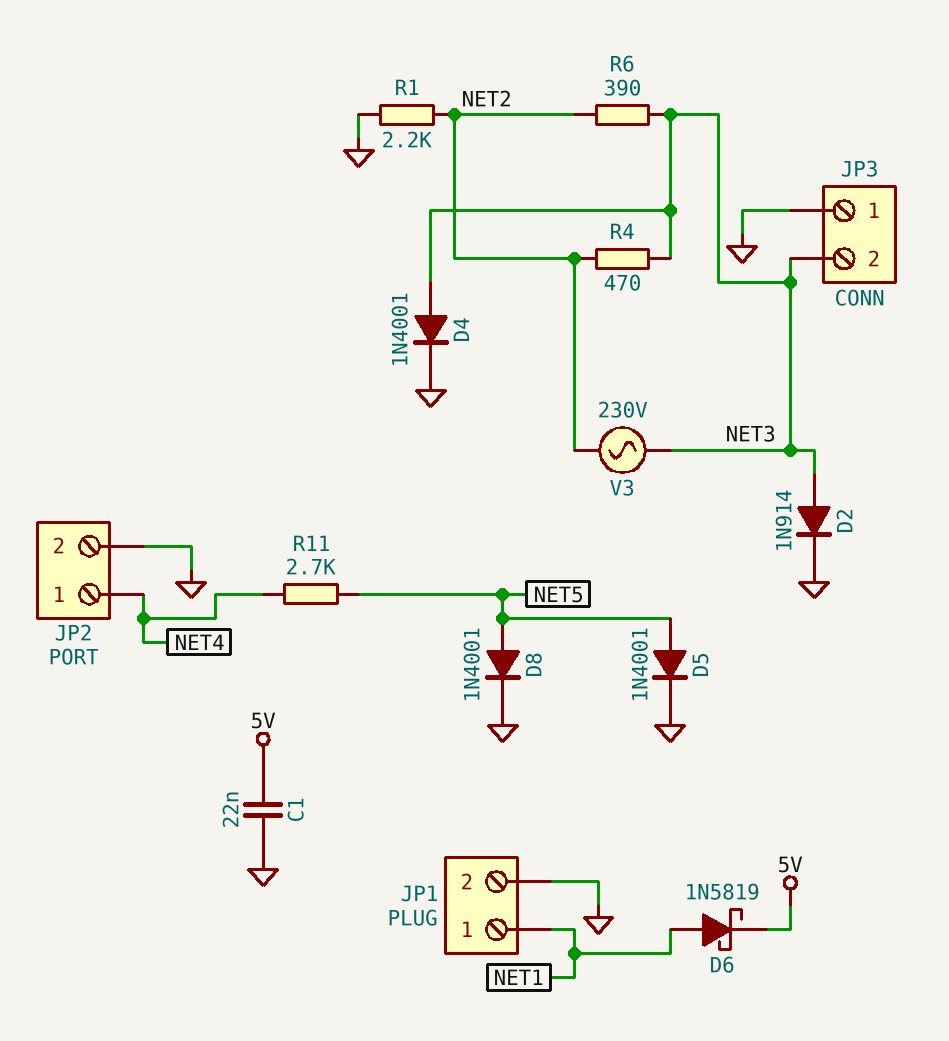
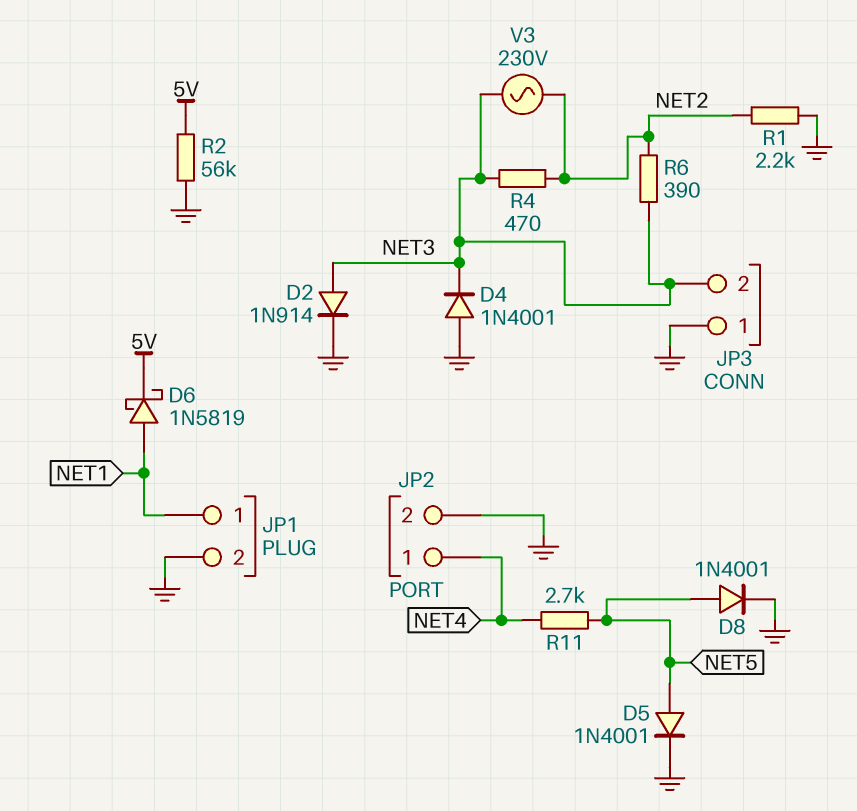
C1: 22nF (5V, GND) -> none
D4: diode 1N4001 (A NET3, K GND) -> diode 1N4001 (A GND, K NET3)
R2: none -> 56k (5V, GND)

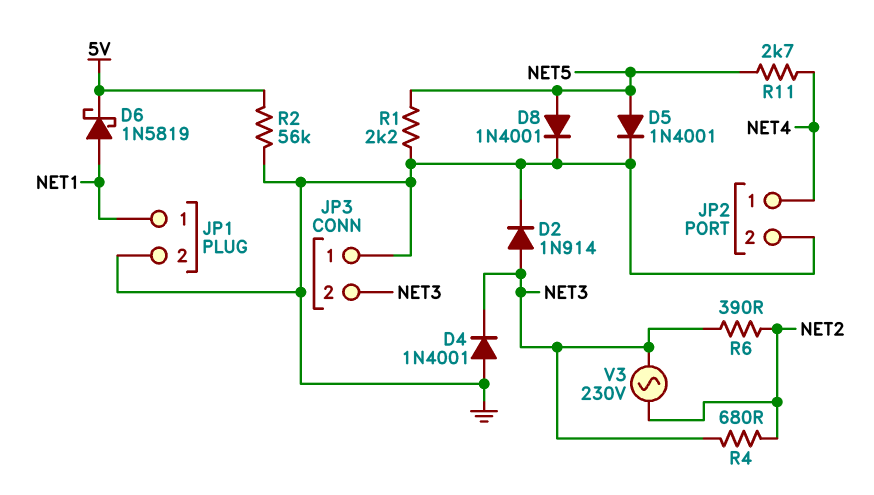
R1: 2.2k (GND, NET2) -> 2.2k (GND, NET5)
R4: 470 (NET2, NET3) -> 680 (NET2, NET3)

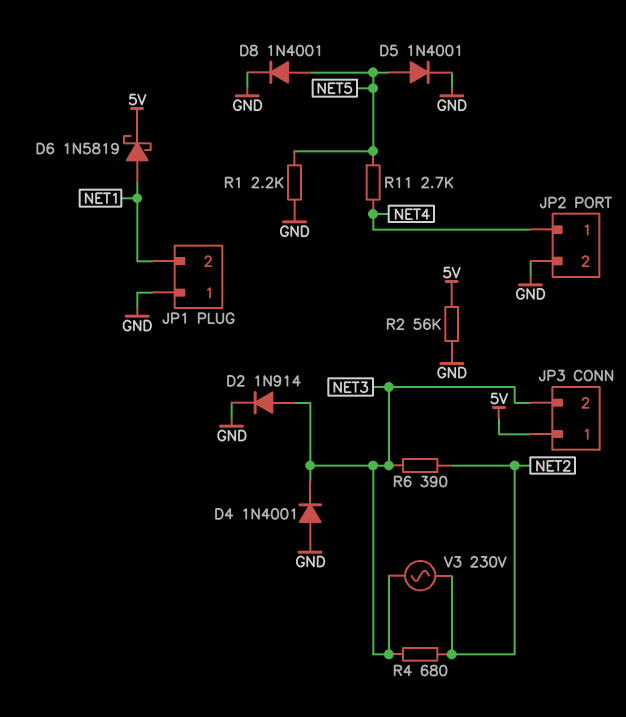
JP1 pin 1: NET1 -> GND
JP1 pin 2: GND -> NET1
JP3 pin 1: GND -> 5V

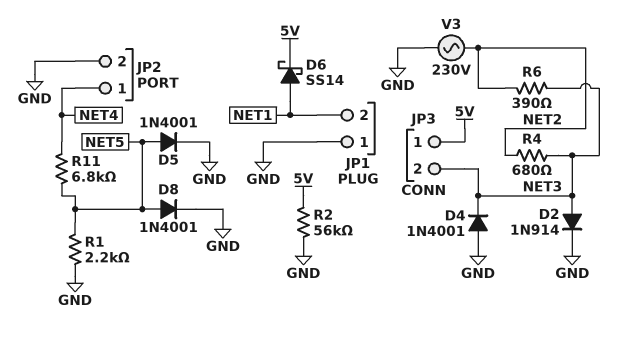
D6: schottky 1N5819 (A NET1, K 5V) -> schottky SS14 (A NET1, K 5V)
R11: 2.7k (NET4, NET5) -> 6.8k (NET4, NET5)
V3: AC 230V (NET2, NET3) -> AC 230V (GND, NET2)

